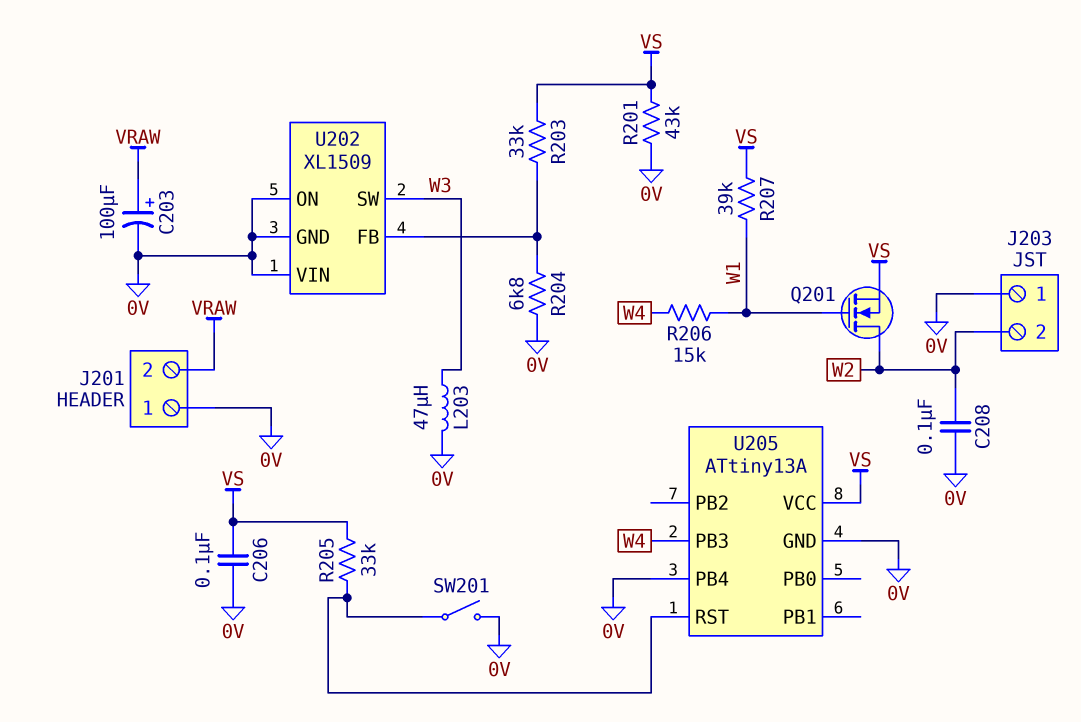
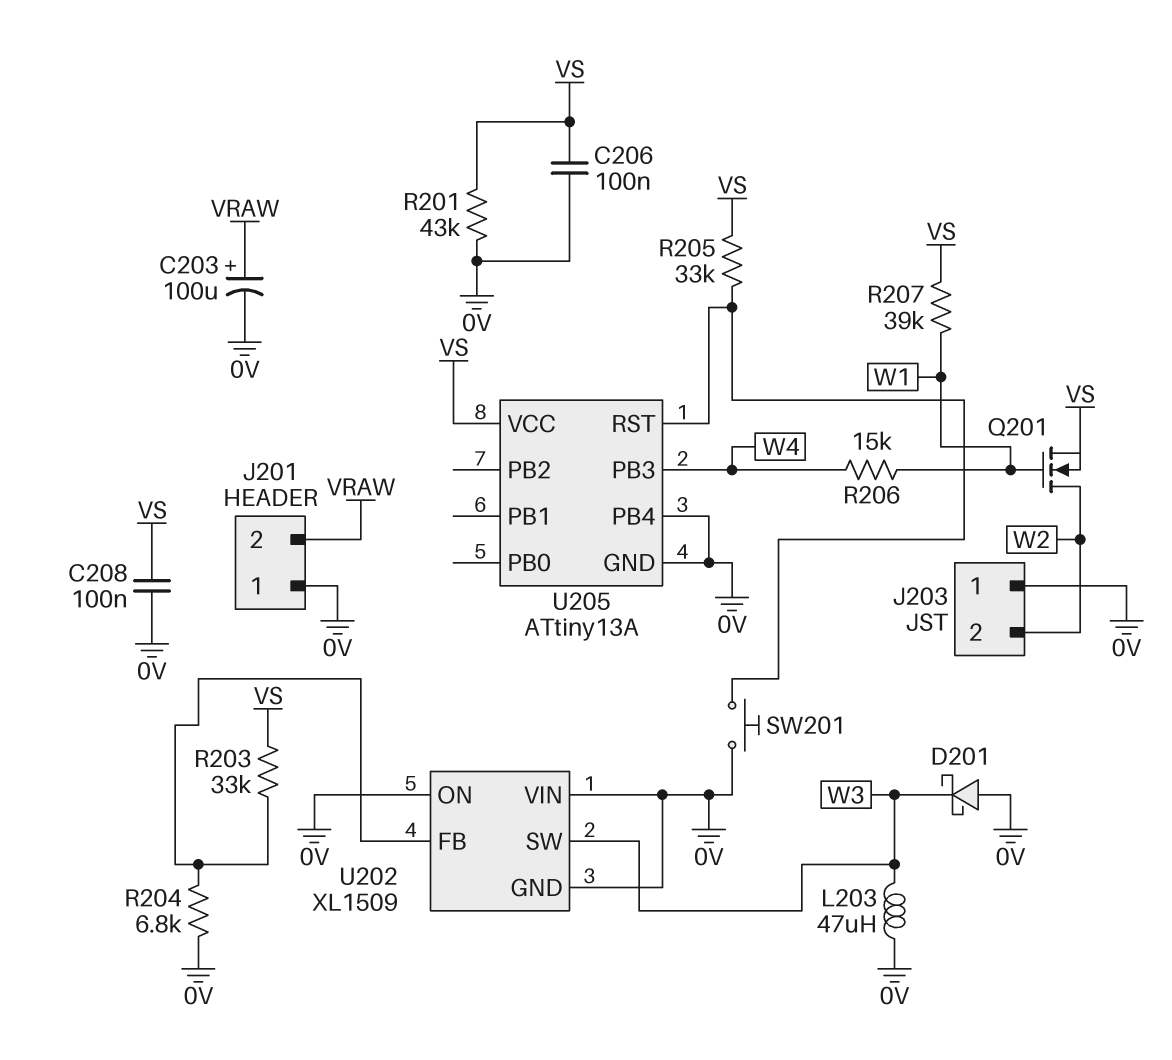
C208: 100nF (0V, W2) -> 100nF (0V, VS)
D201: none -> schottky (A 0V, K W3)
SW201: switch (0V, U205/RST) -> button (0V, U205/RST)

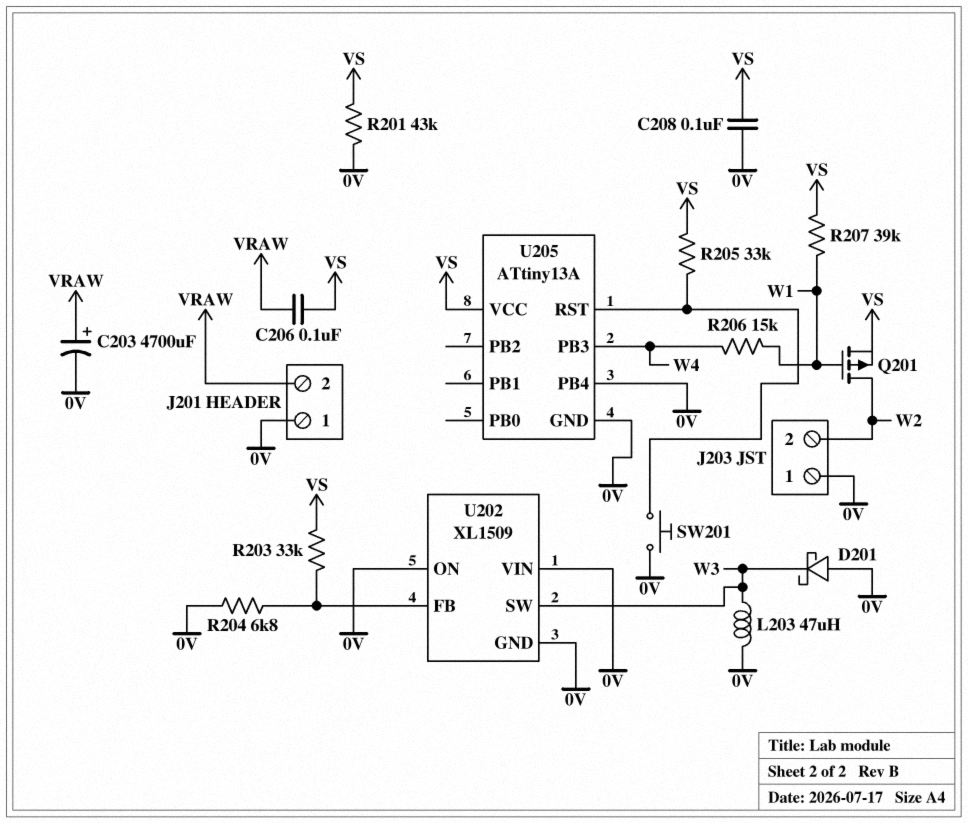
C203: 100uF (plus VRAW, minus 0V) -> 4700uF (plus VRAW, minus 0V)
C206: 100nF (0V, VS) -> 100nF (VRAW, VS)
Q201: NMOS (G W1, D W2, S VS) -> PMOS (G W1, D W2, S VS)

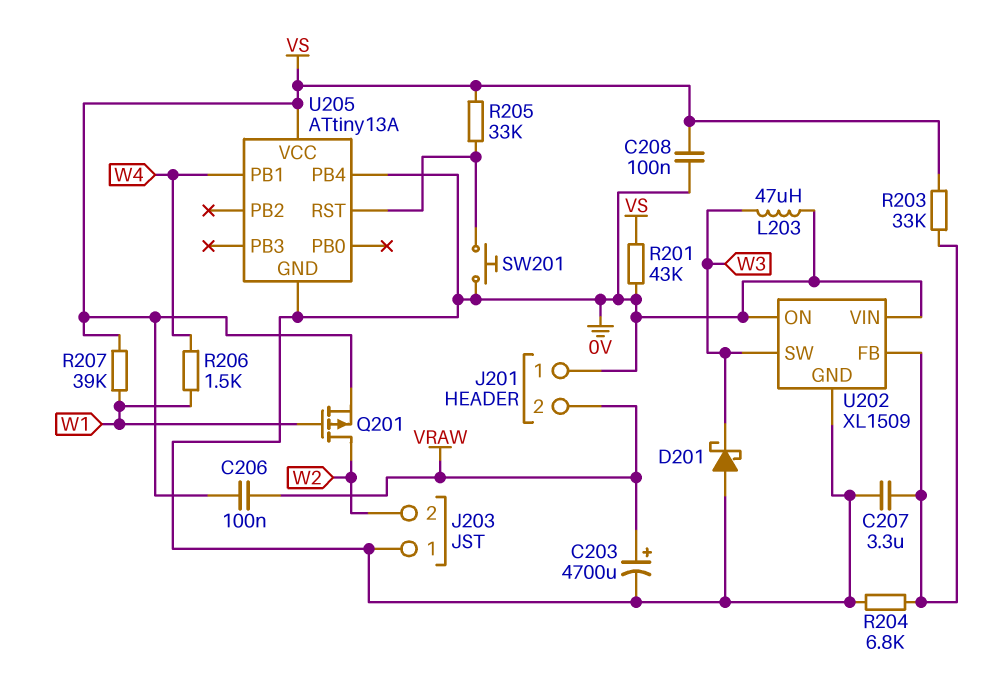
C207: none -> 3.3uF (0V, U202/FB)
R206: 15k (W1, W4) -> 1.5k (W1, W4)
U205 pin PB1: none -> W4
U205 pin PB3: W4 -> none

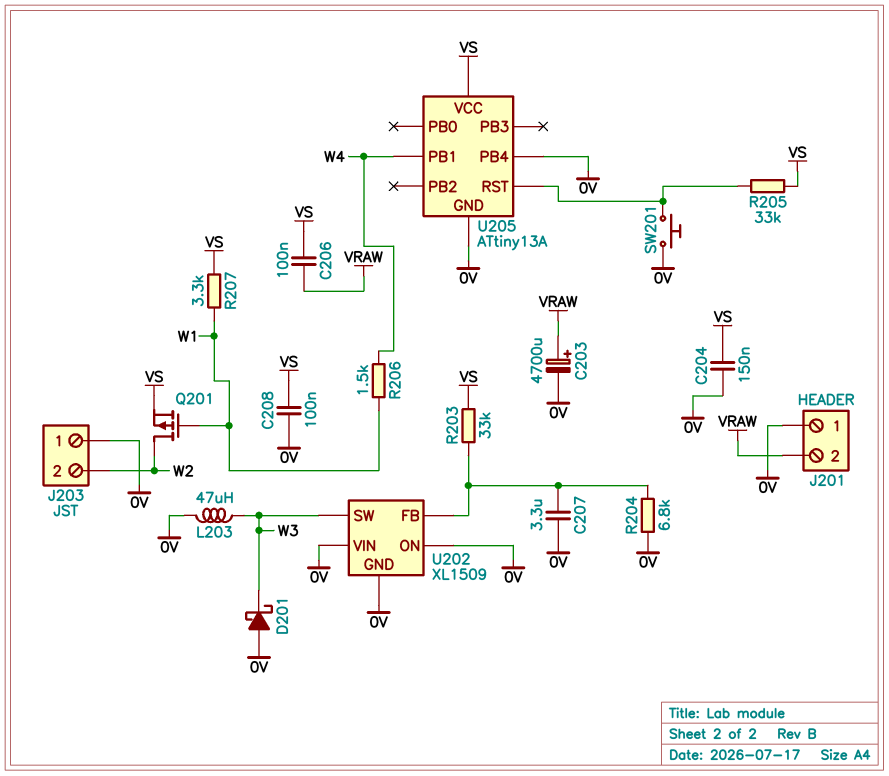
C204: none -> 150nF (0V, VS)
R201: 43k (0V, VS) -> none
R207: 39k (VS, W1) -> 3.3k (VS, W1)

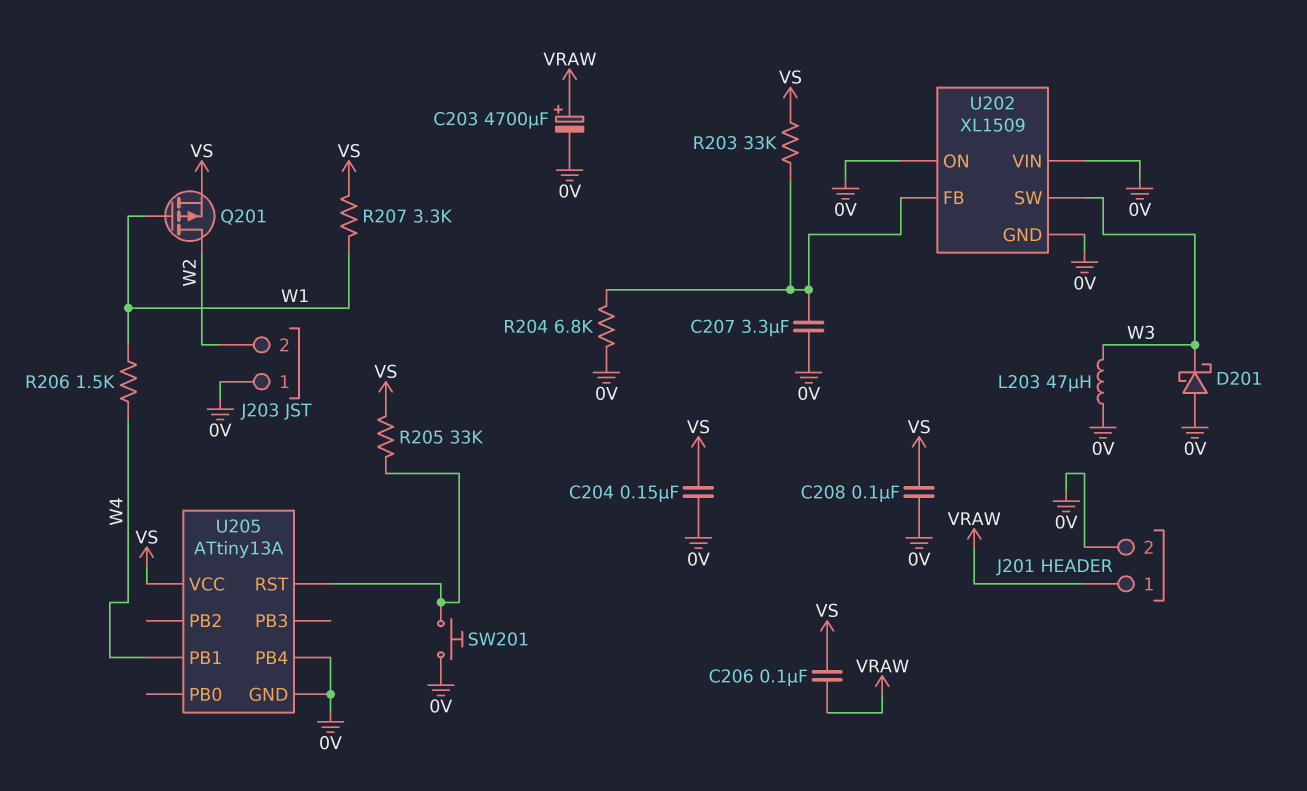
J201 pin 1: 0V -> VRAW
J201 pin 2: VRAW -> 0V

